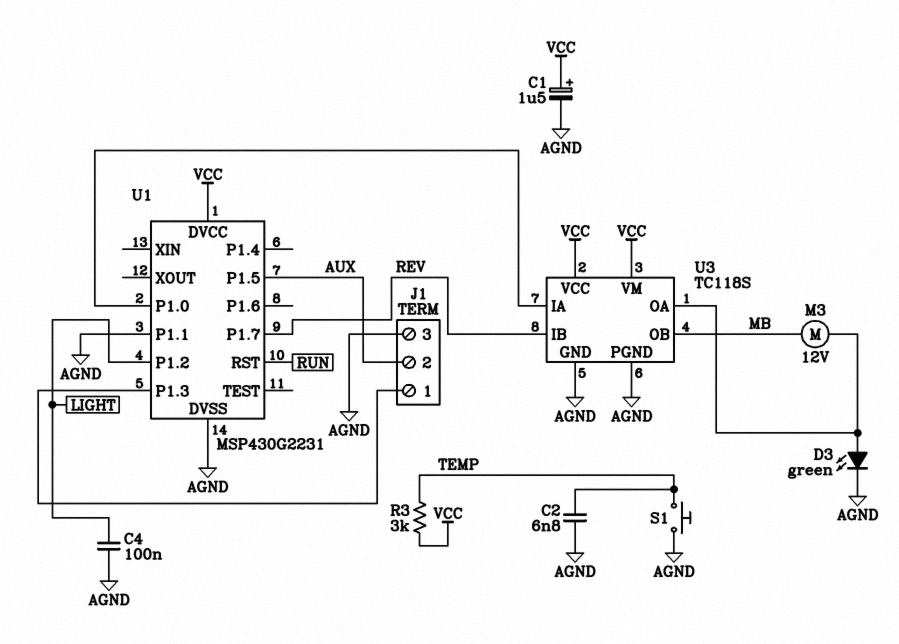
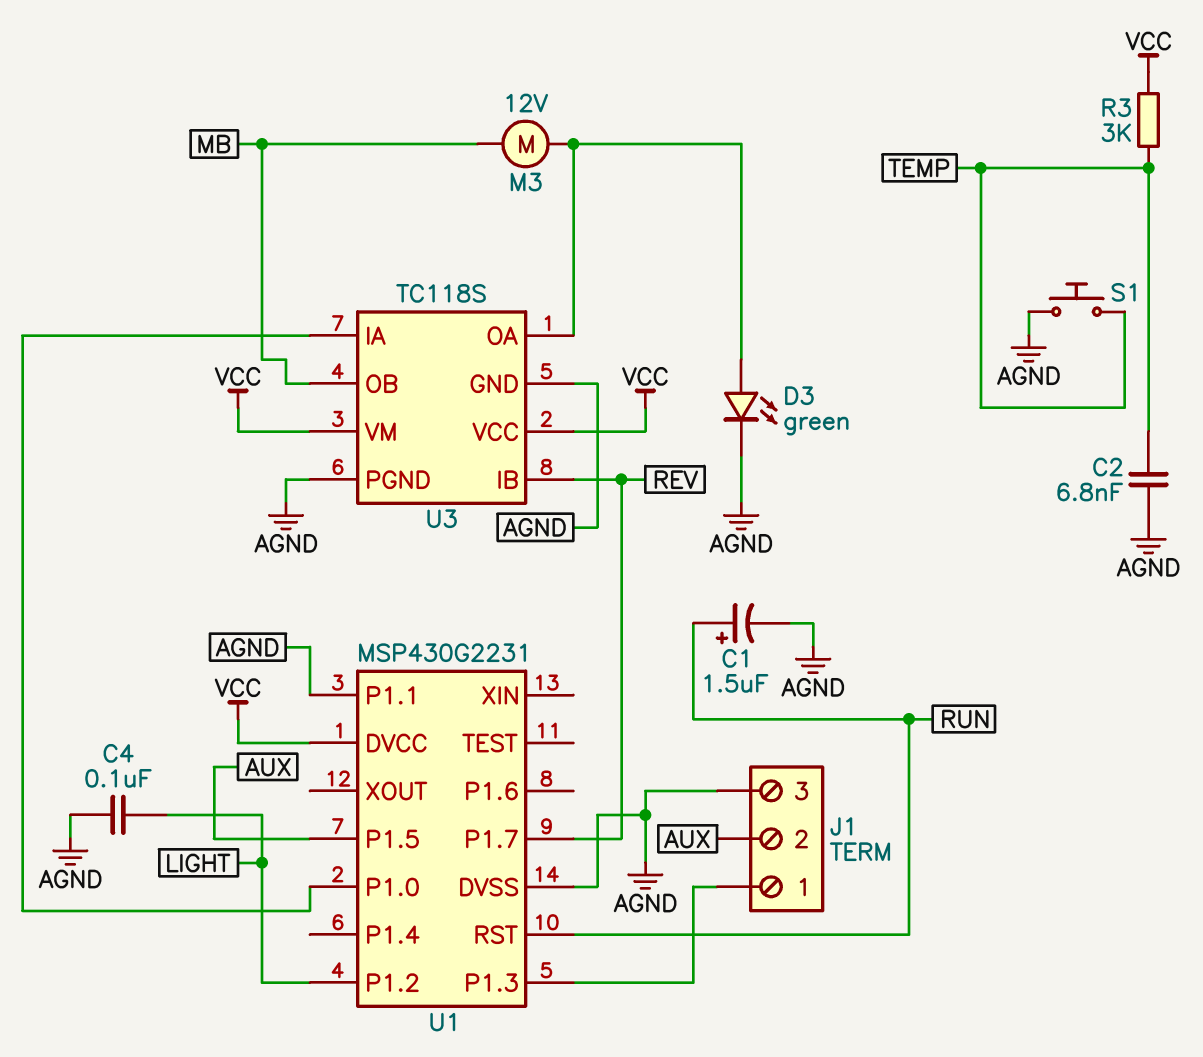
C1: 1.5uF (plus VCC, minus AGND) -> 1.5uF (plus RUN, minus AGND)

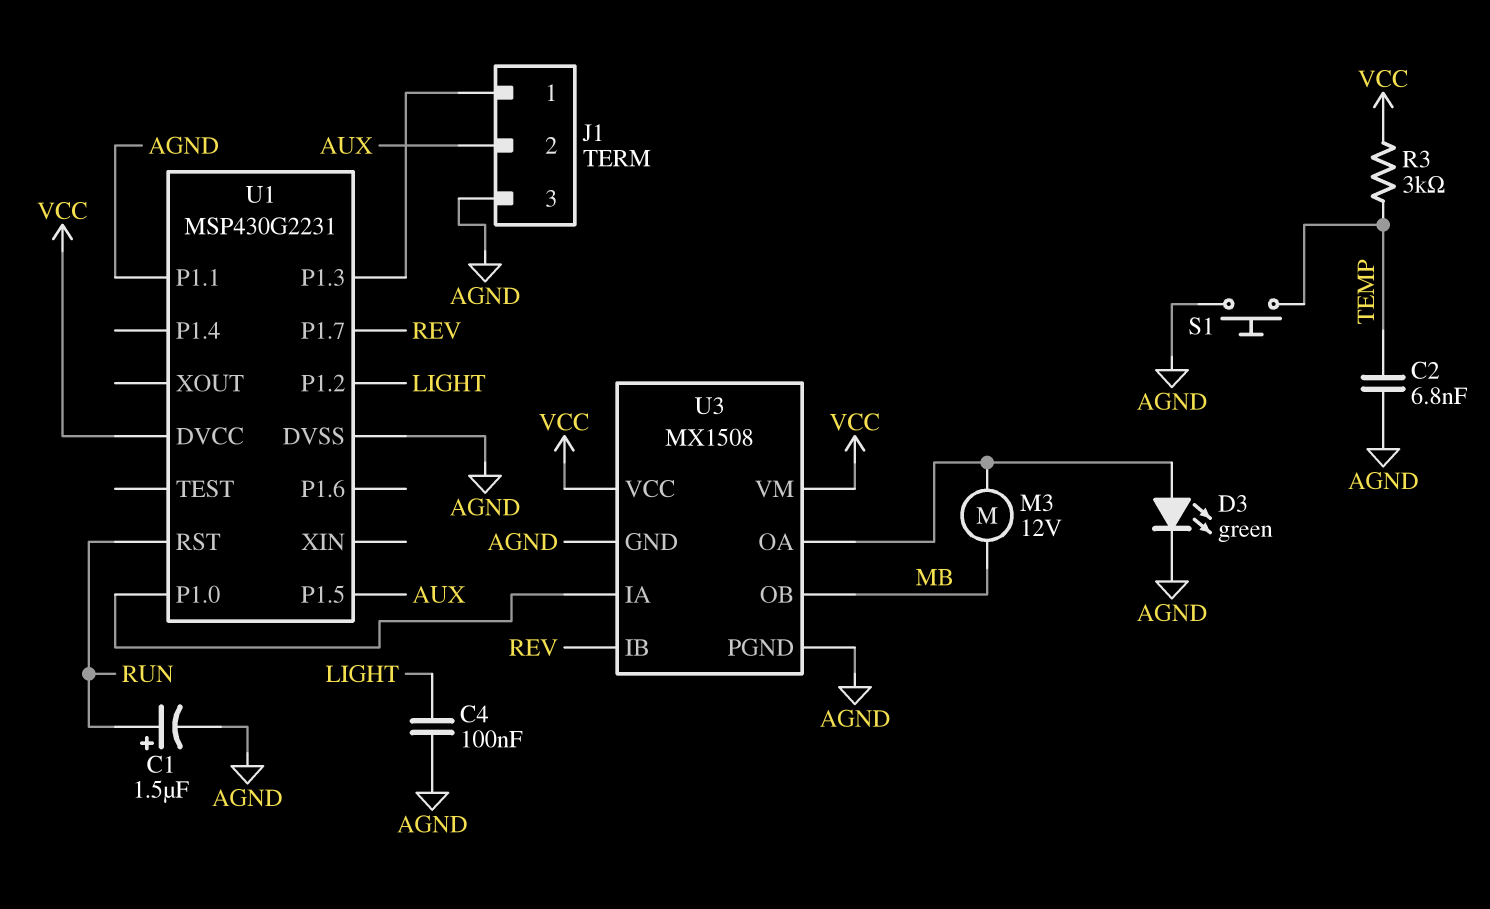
U3: TC118S -> MX1508

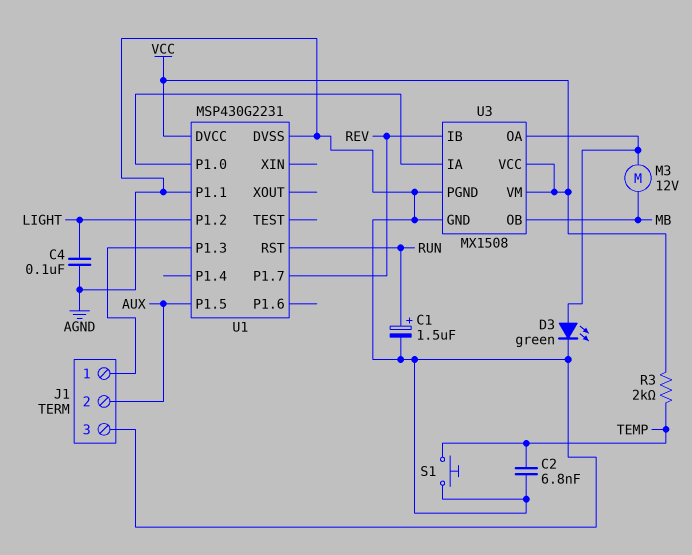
R3: 3k (TEMP, VCC) -> 2k (TEMP, VCC)

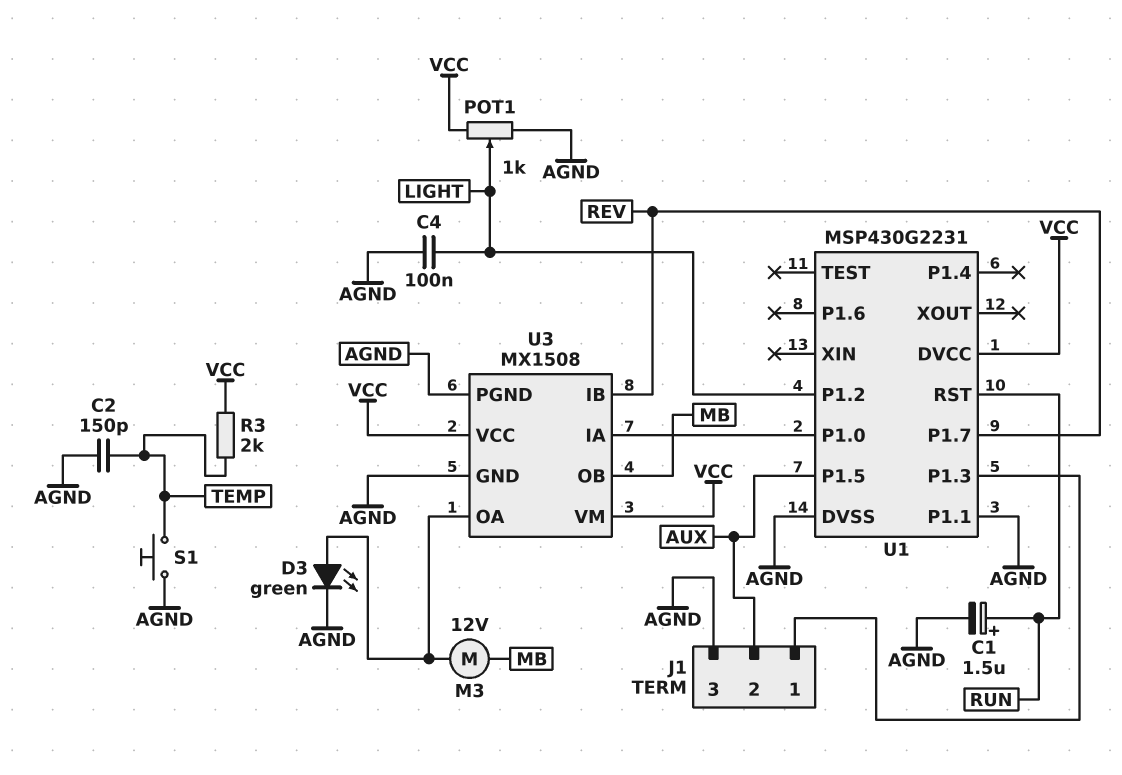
C2: 6.8nF (AGND, TEMP) -> 150pF (AGND, TEMP)
POT1: none -> 1k (AGND, VCC, wiper LIGHT)

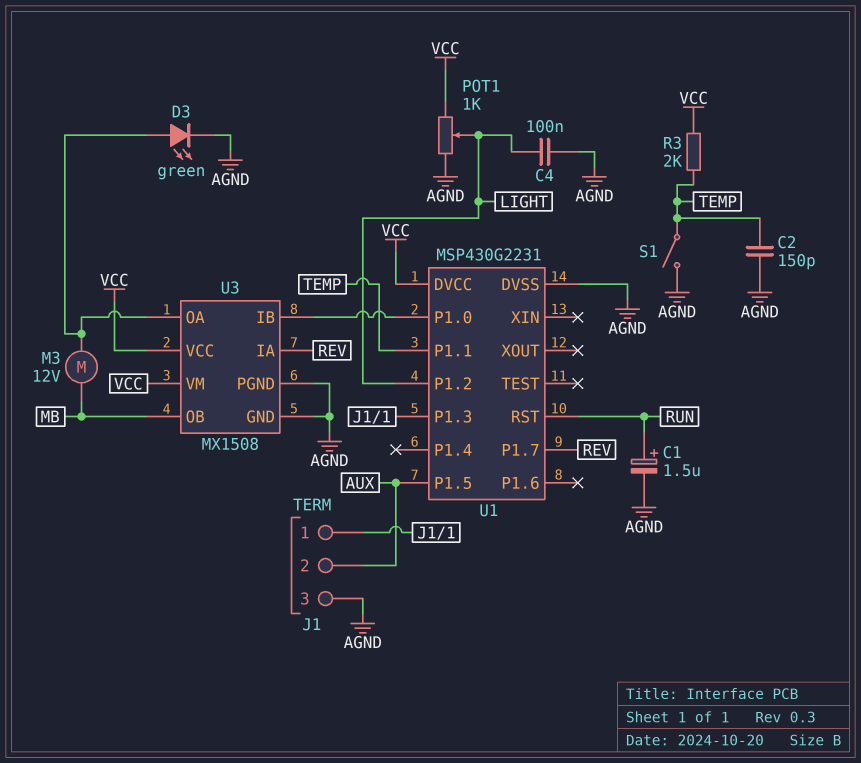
S1: button (AGND, TEMP) -> switch (AGND, TEMP)
U1 pin P1.1: AGND -> TEMP
U3 pin IA: U1/P1.0 -> REV
U3 pin IB: REV -> U1/P1.0

